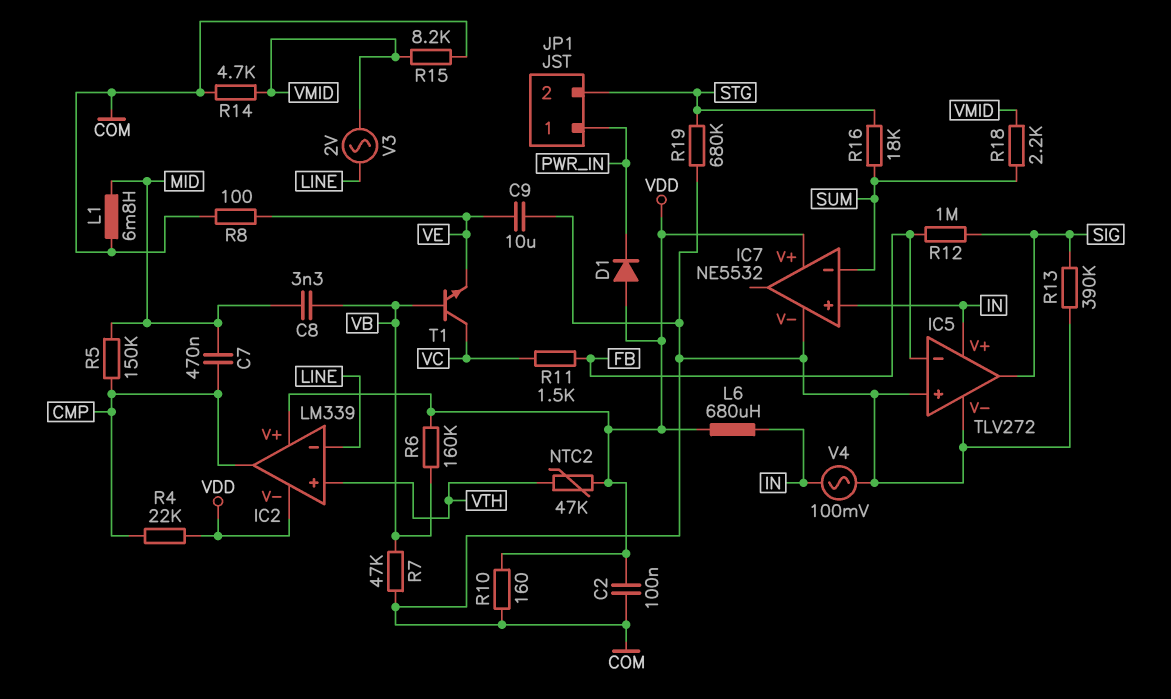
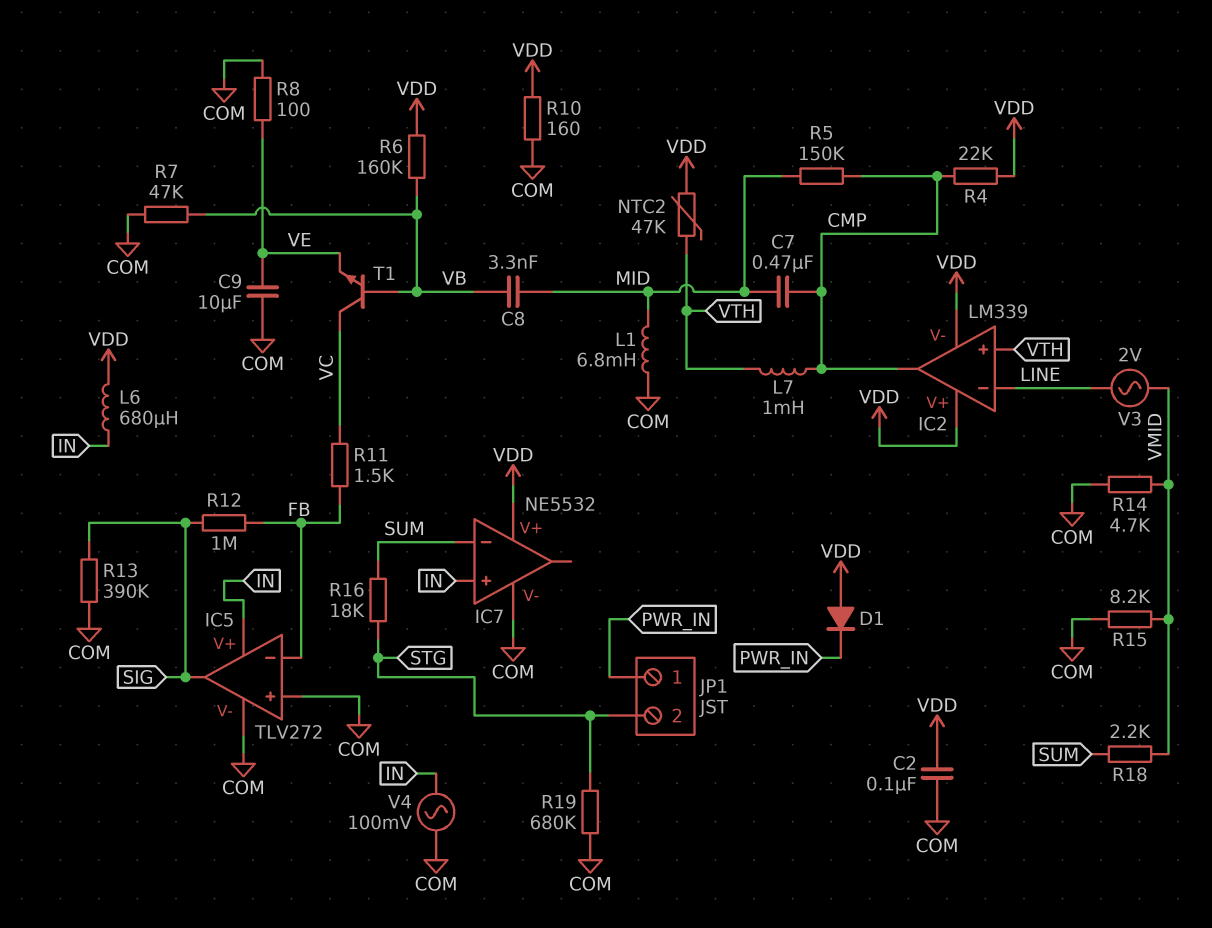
L7: none -> 1mH (CMP, VTH)

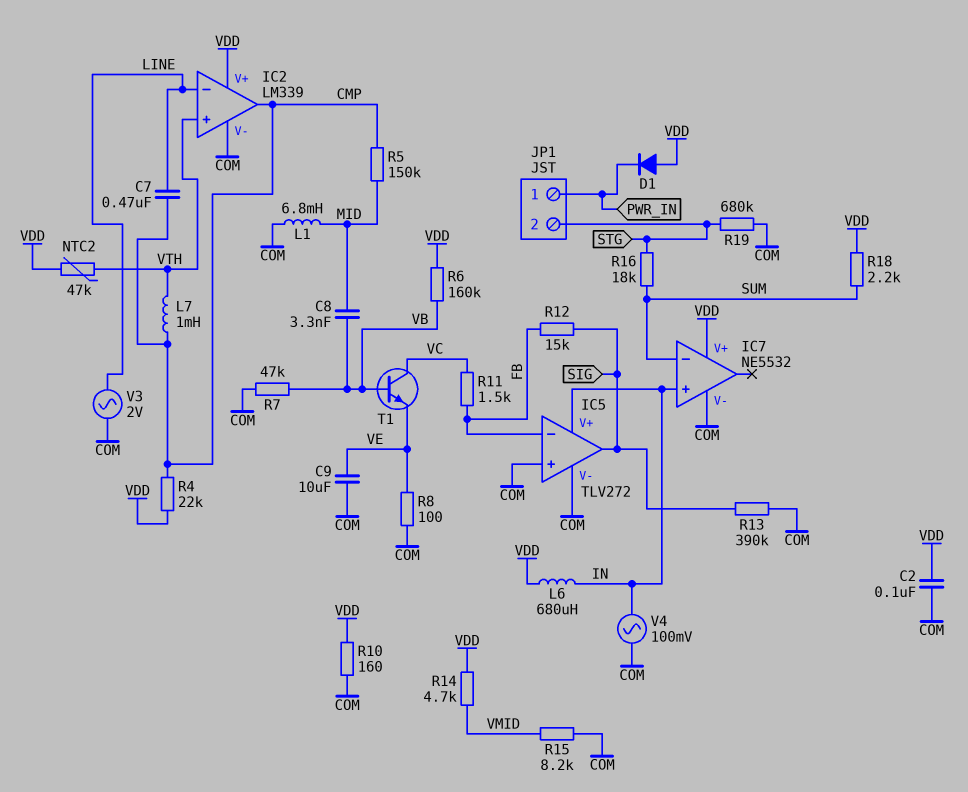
C7: 470nF (CMP, MID) -> 470nF (CMP, LINE)
IC2 pin V-: VDD -> COM
R12: 1M (FB, SIG) -> 15k (FB, SIG)
R14: 4.7k (COM, VMID) -> 4.7k (VDD, VMID)
R18: 2.2k (SUM, VMID) -> 2.2k (SUM, VDD)
V3: AC 2V (LINE, VMID) -> AC 2V (COM, LINE)

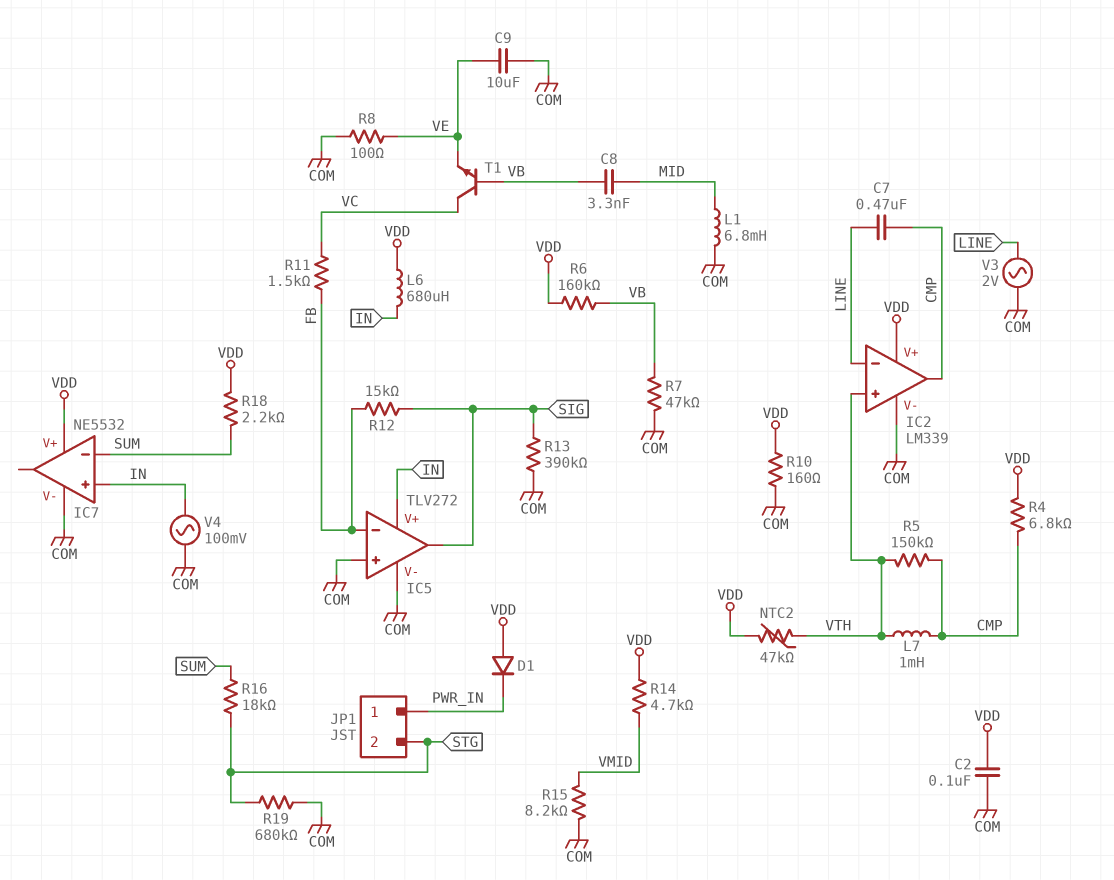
R4: 22k (CMP, VDD) -> 6.8k (CMP, VDD)
R5: 150k (CMP, MID) -> 150k (CMP, VTH)

